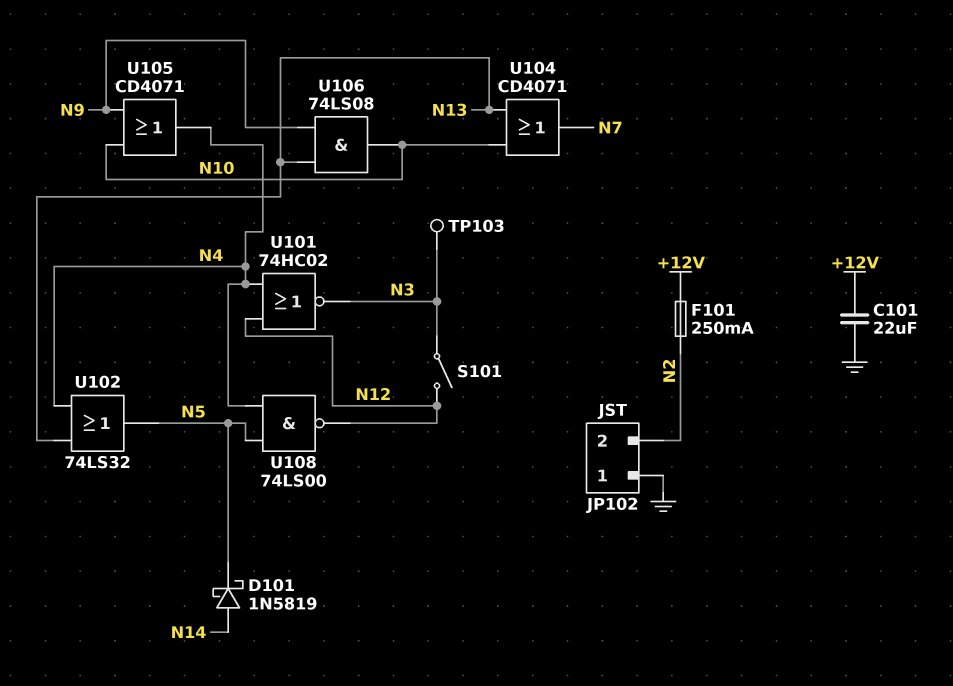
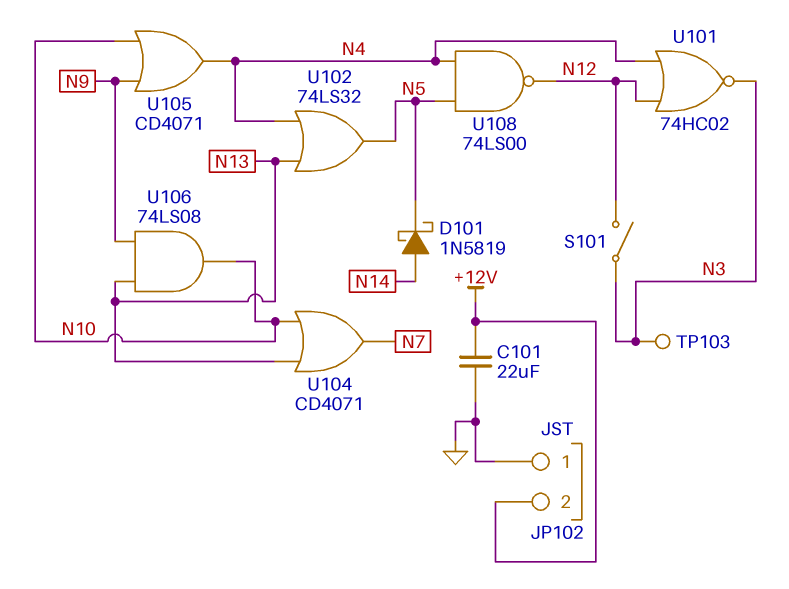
F101: 250mA (+12V, N2) -> none
JP102 pin 2: N2 -> +12V

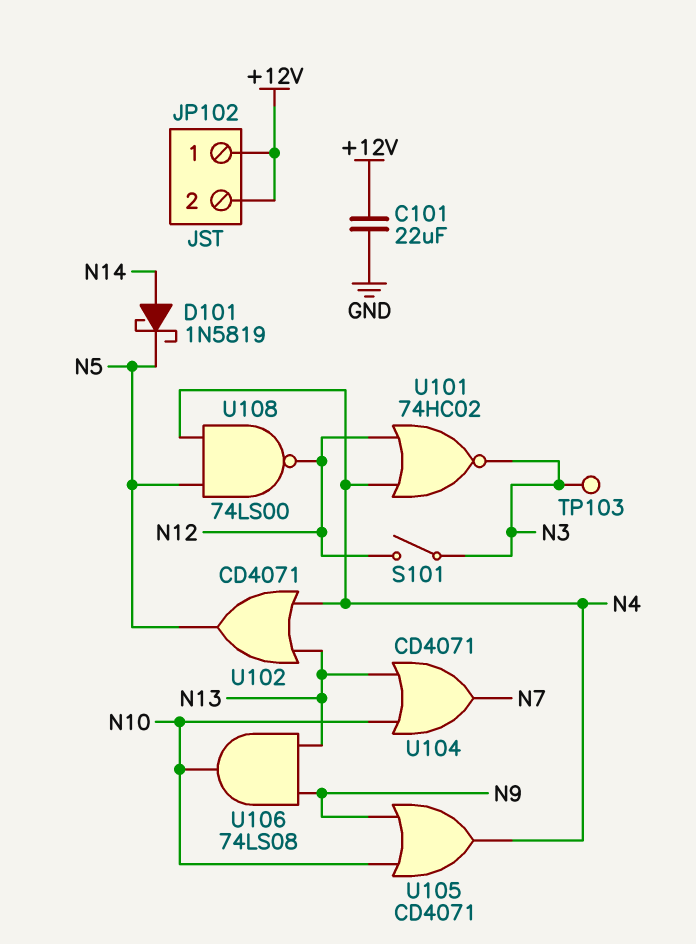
JP102 pin 1: GND -> +12V
U102: OR 74LS32 (in N4, in N13, out N5) -> OR CD4071 (in N4, in N13, out N5)

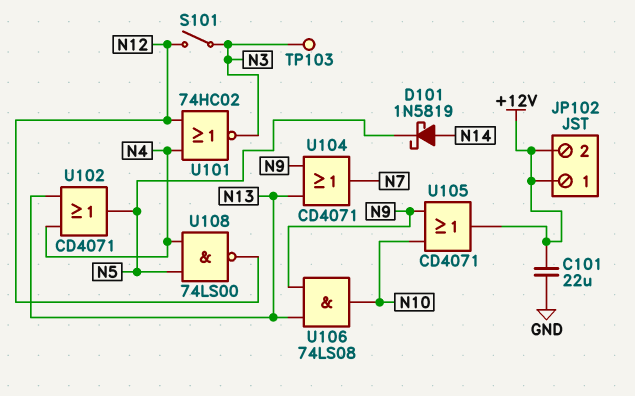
U104: OR CD4071 (in N10, in N13, out N7) -> OR CD4071 (in N9, in N13, out N7)
U105: OR CD4071 (in N9, in N10, out N4) -> OR CD4071 (in N9, in N10, out +12V)

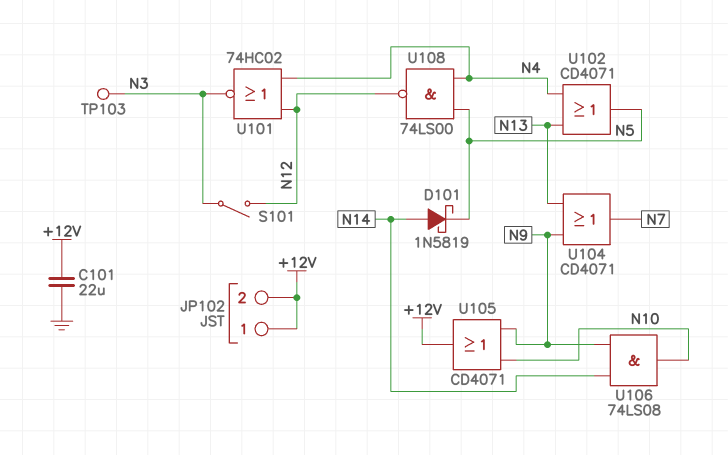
U106: AND 74LS08 (in N9, in N13, out N10) -> AND 74LS08 (in N9, in N14, out N10)

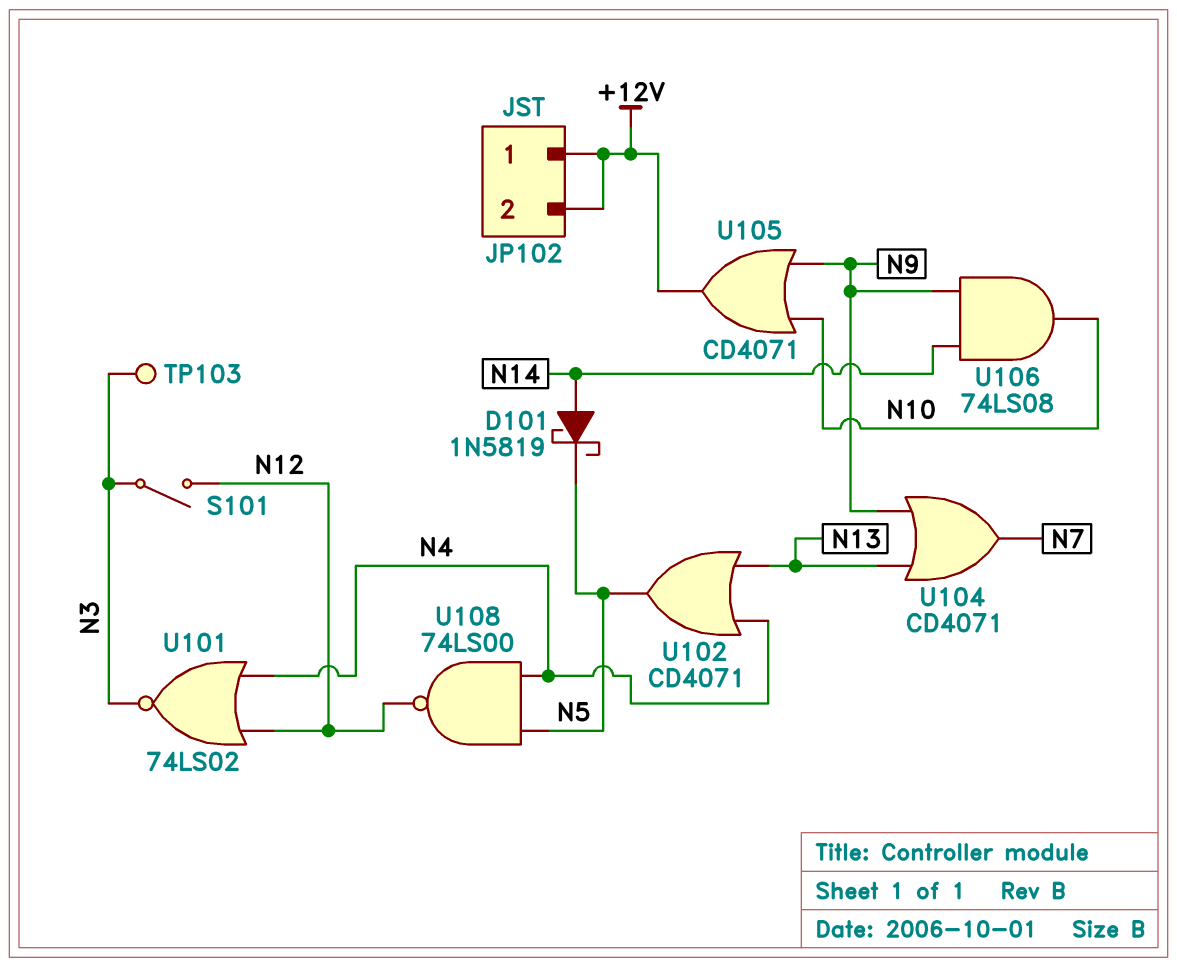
C101: 22uF (+12V, GND) -> none
U101: NOR 74HC02 (in N4, in N12, out N3) -> NOR 74LS02 (in N4, in N12, out N3)

